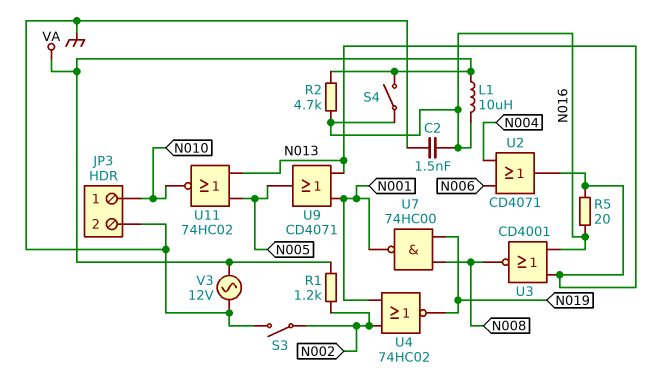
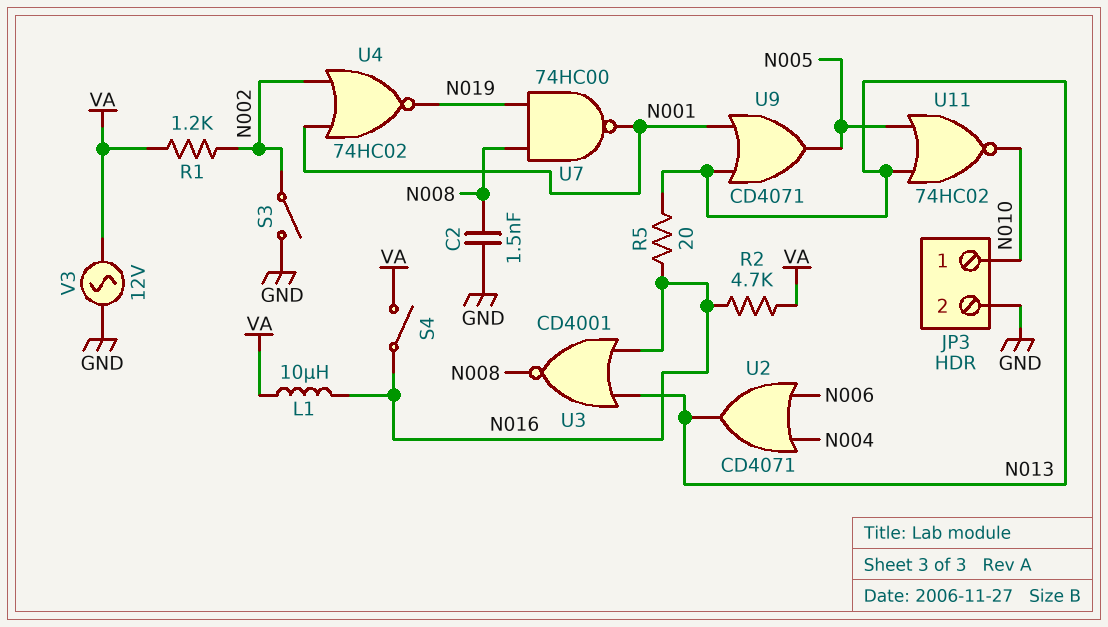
C2: 1.5nF (GND, N016) -> 1.5nF (GND, N008)

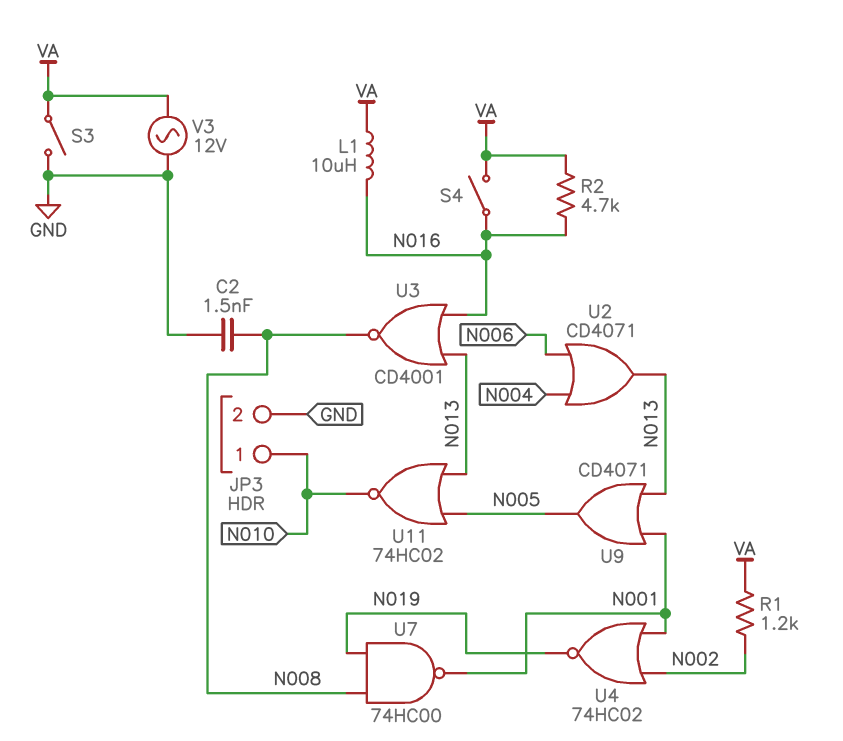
R5: 20 (N013, N016) -> none
S3: switch (GND, N002) -> switch (GND, VA)

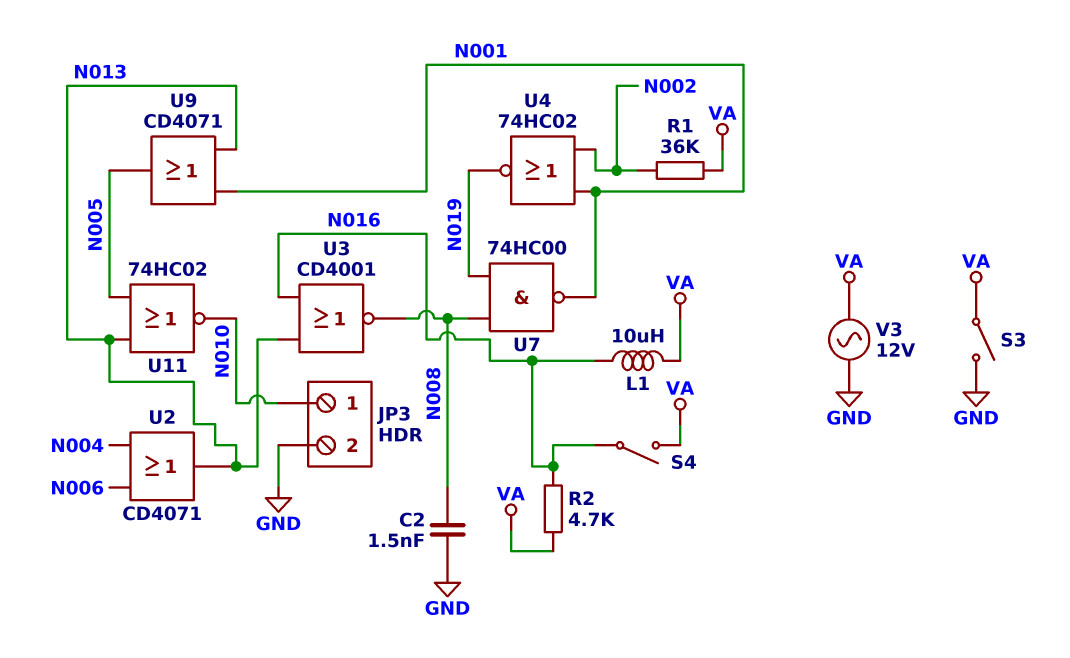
R1: 1.2k (N002, VA) -> 36k (N002, VA)

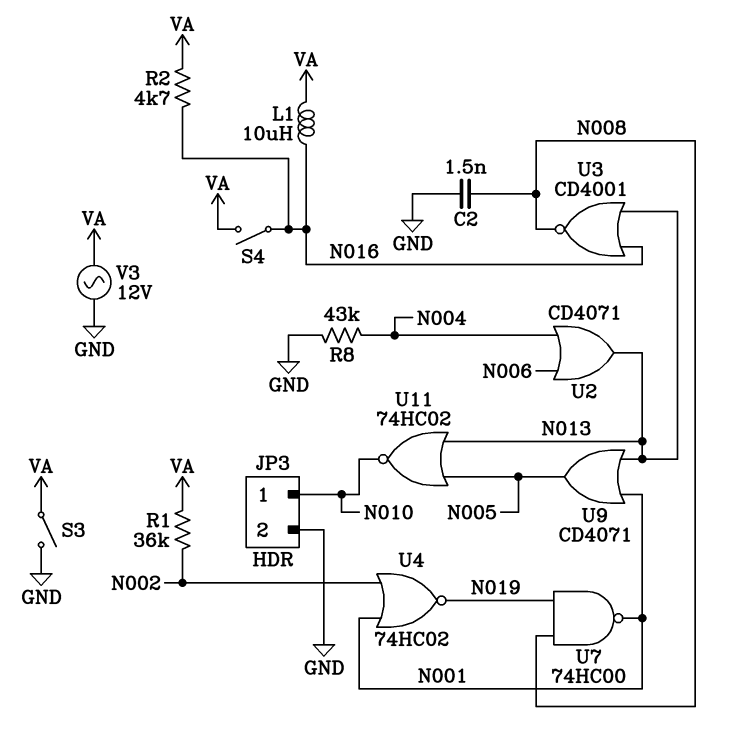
R8: none -> 43k (GND, N004)

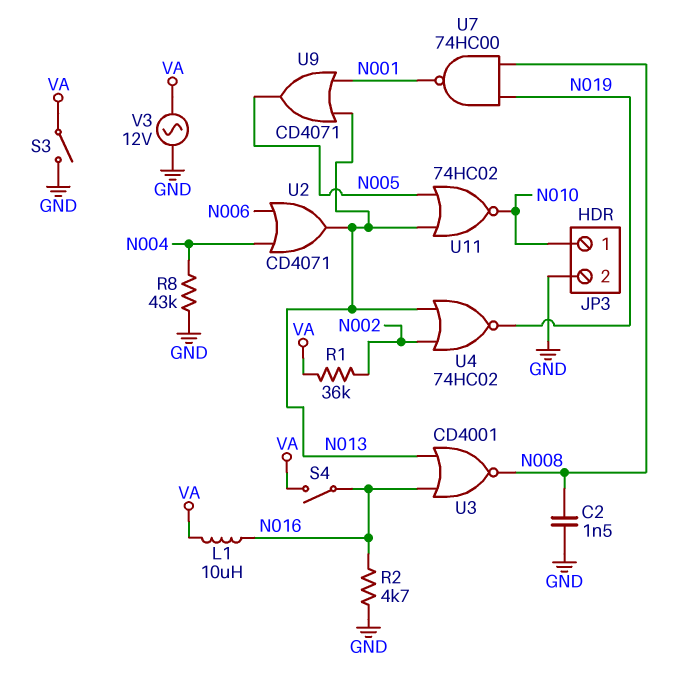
R2: 4.7k (N016, VA) -> 4.7k (GND, N016)
U4: NOR 74HC02 (in N001, in N002, out N019) -> NOR 74HC02 (in N002, in N013, out N019)

